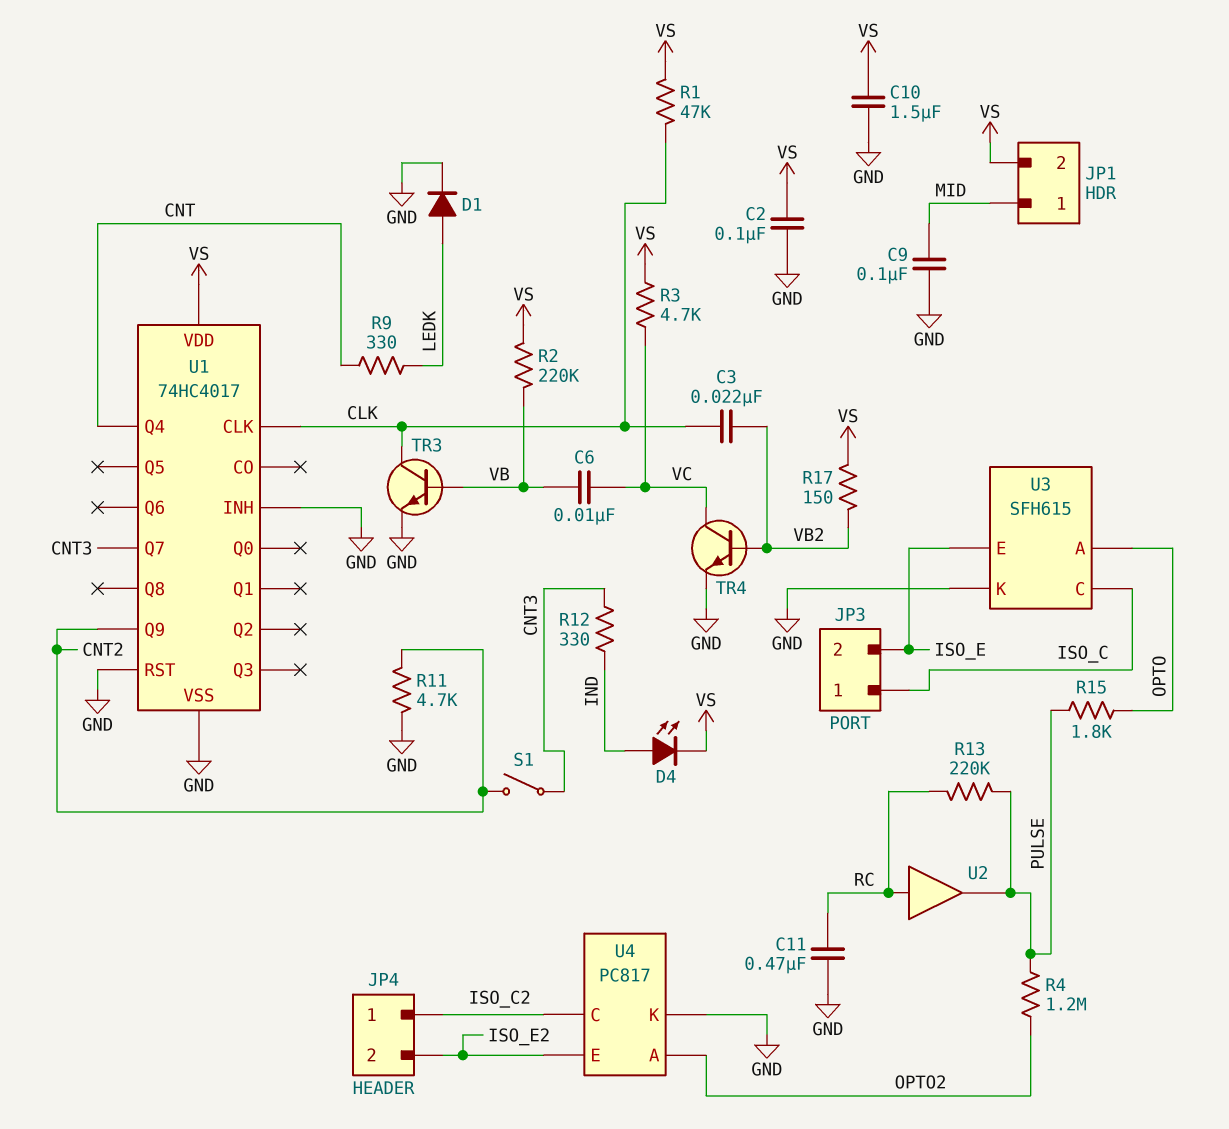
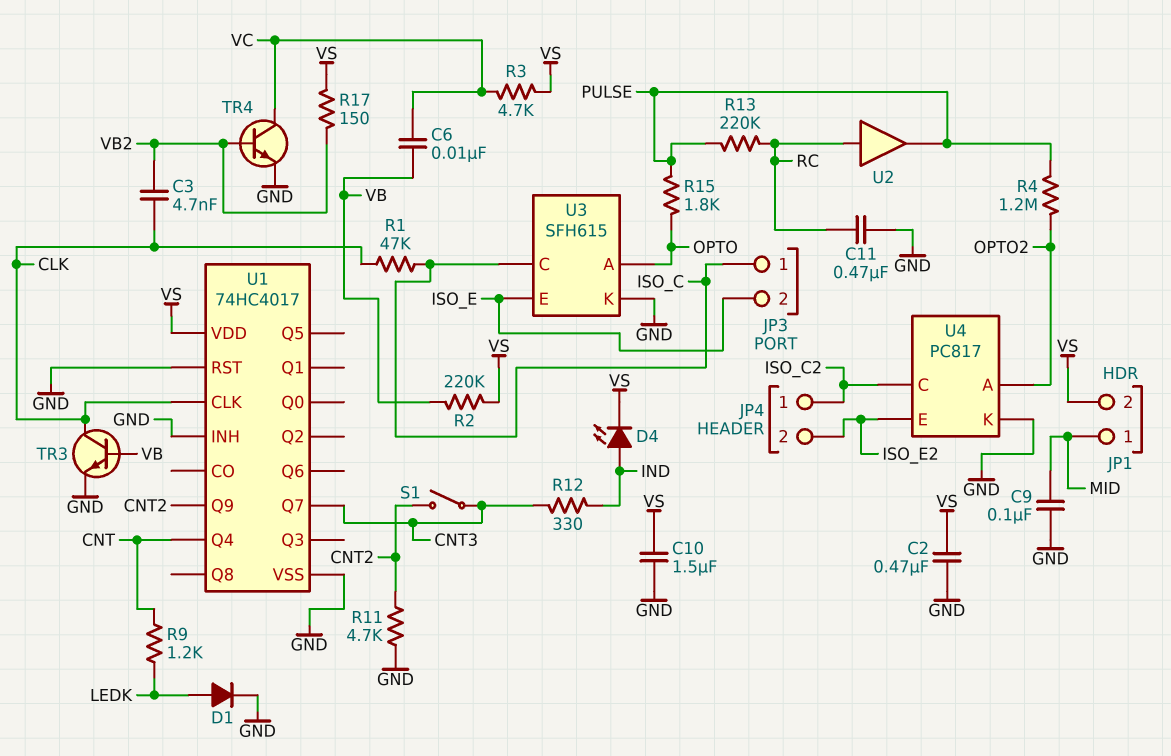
C2: 100nF (GND, VS) -> 470nF (GND, VS)
C3: 22nF (CLK, VB2) -> 4.7nF (CLK, VB2)
R1: 47k (CLK, VS) -> 47k (CLK, ISO_C)
R9: 330 (CNT, LEDK) -> 1.2k (CNT, LEDK)

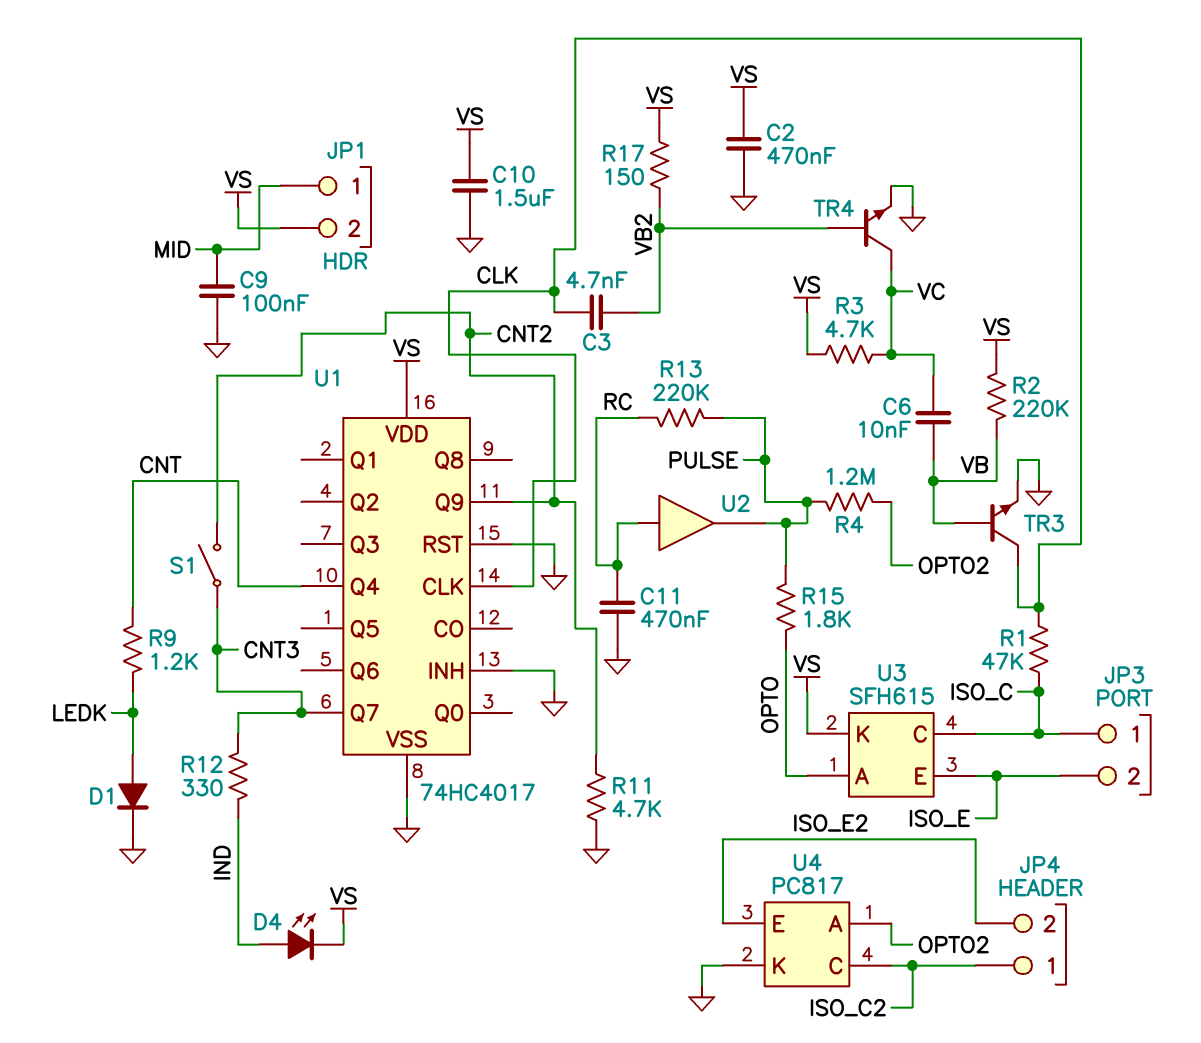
U3 pin K: GND -> VS

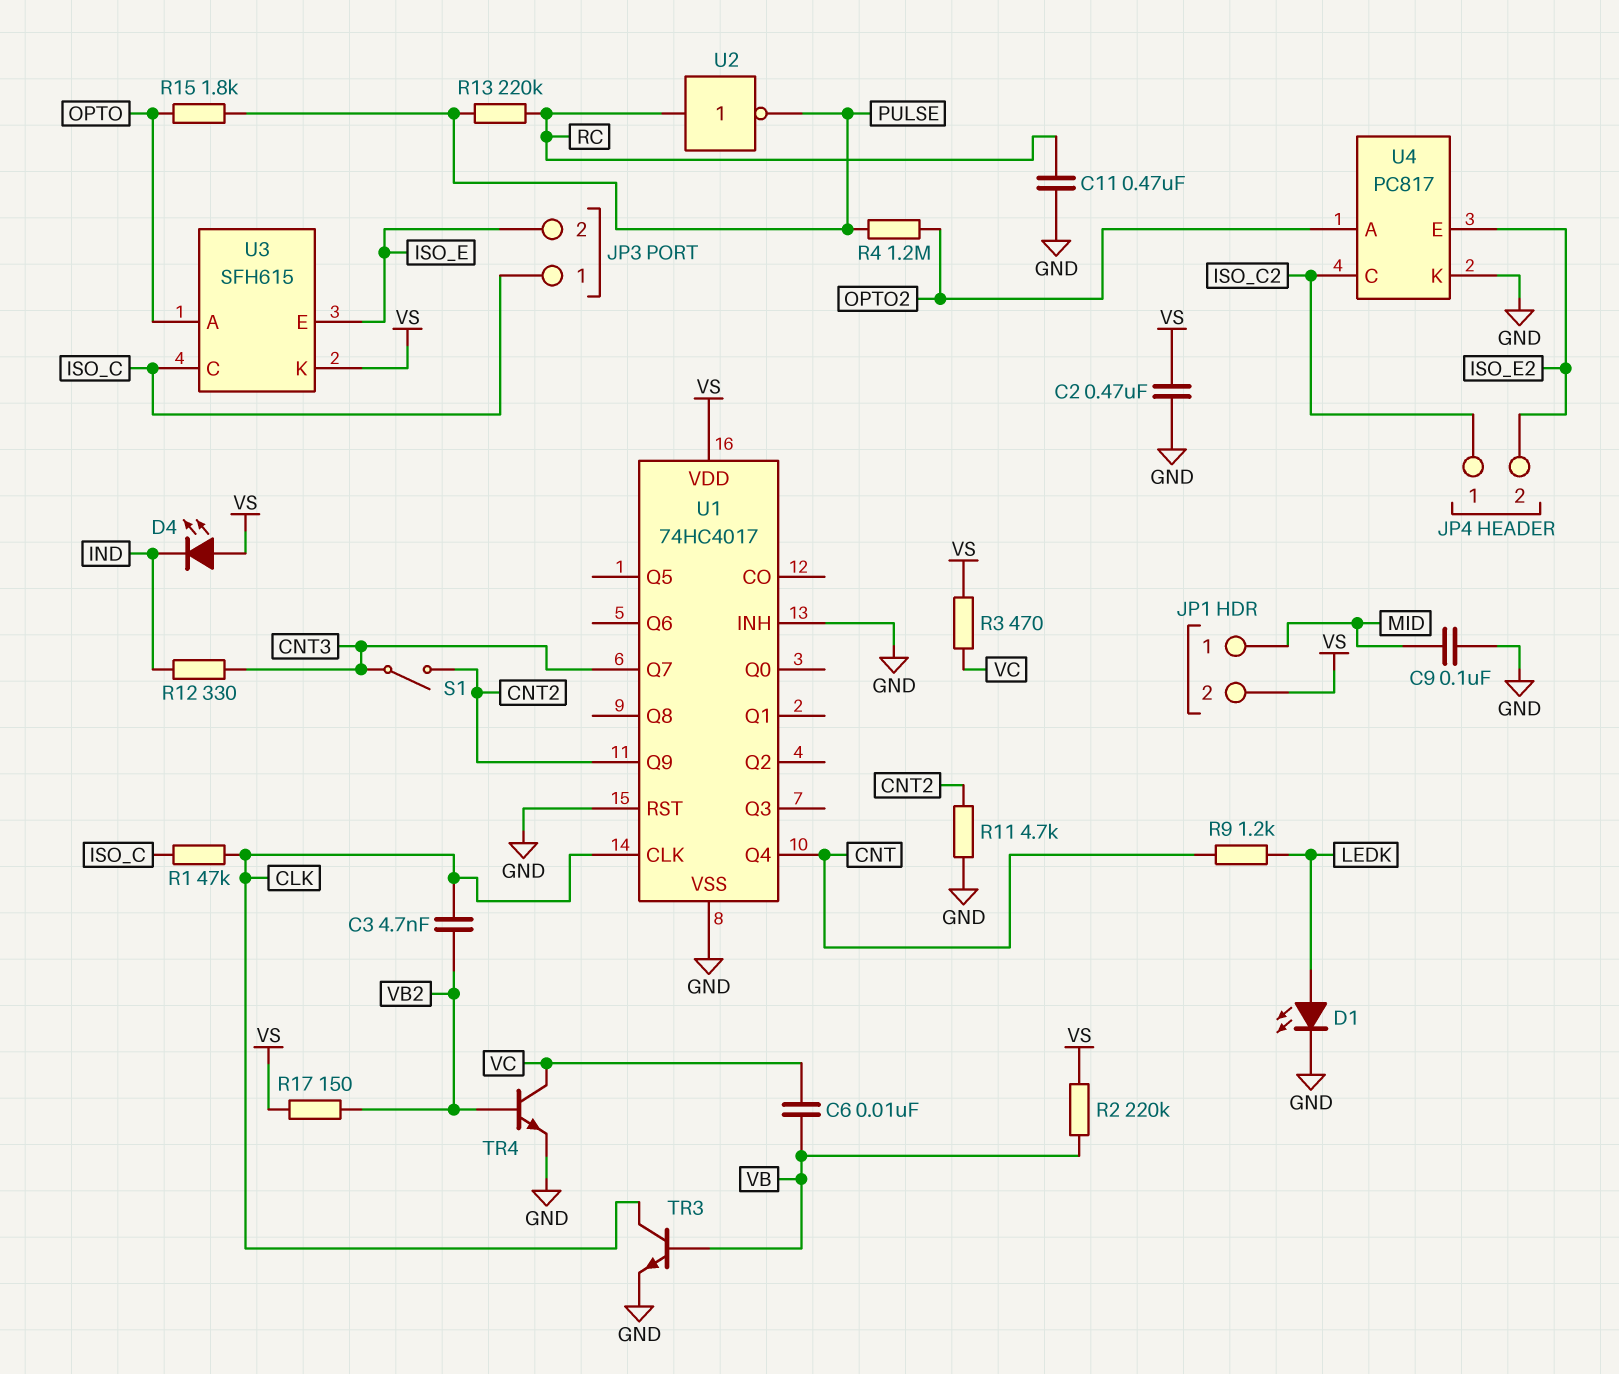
C10: 1.5uF (GND, VS) -> none
D1: diode (A LEDK, K GND) -> LED (A LEDK, K GND)
D4: LED (A IND, K VS) -> LED (A VS, K IND)
R3: 4.7k (VC, VS) -> 470 (VC, VS)
U2: buffer (in RC, out PULSE) -> NOT (in RC, out PULSE)

